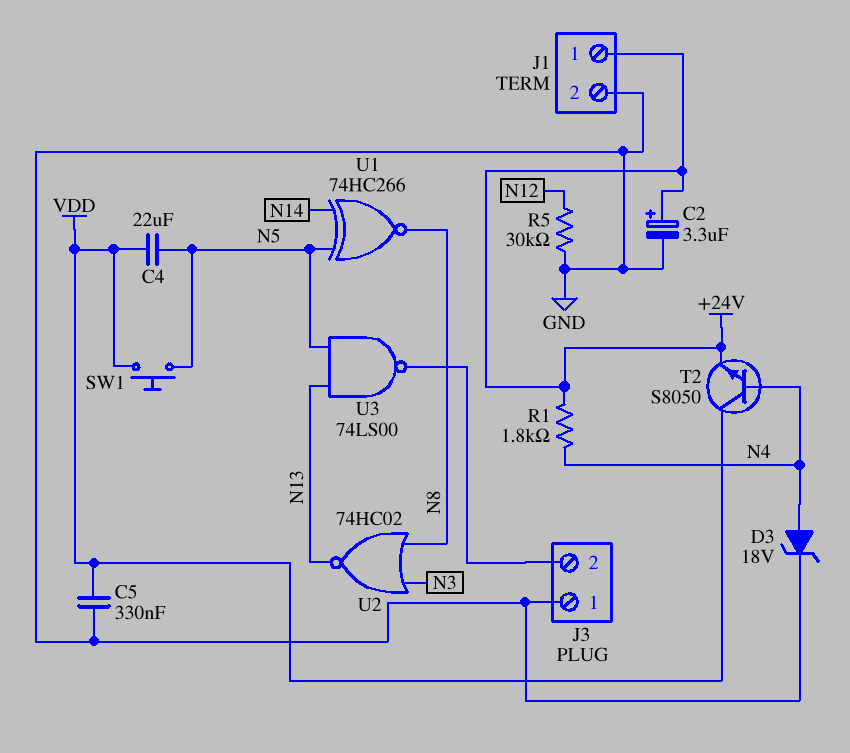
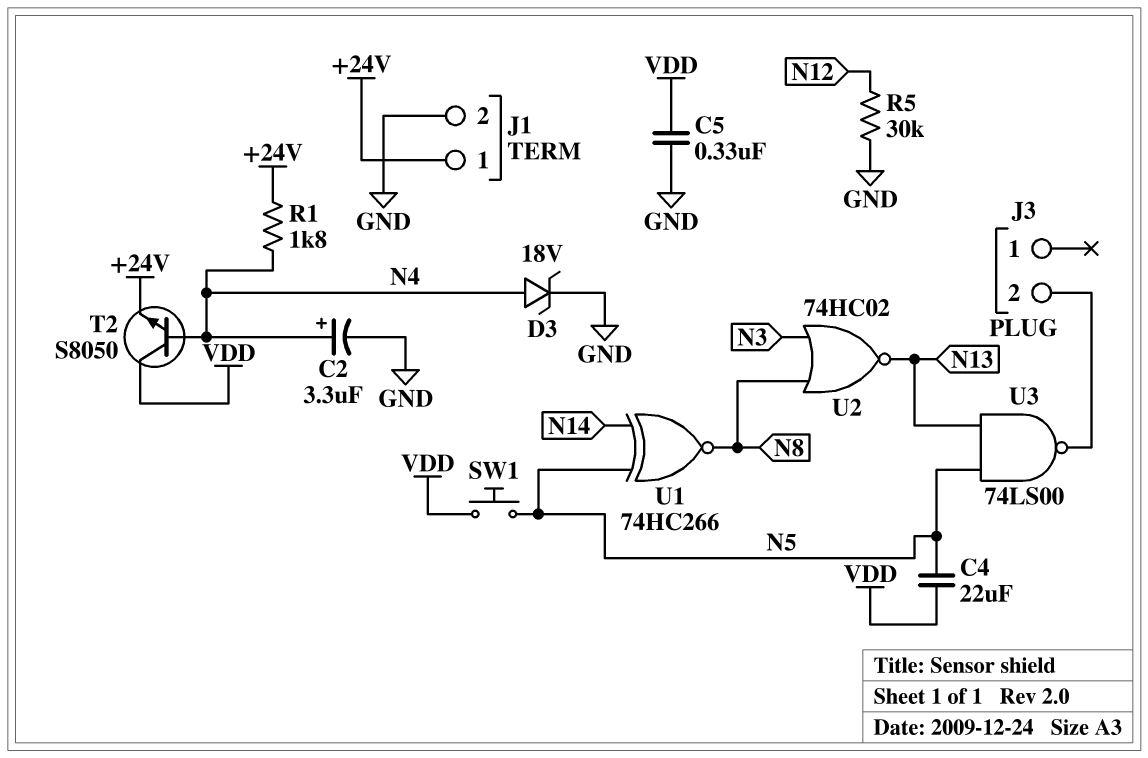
C2: 3.3uF (plus +24V, minus GND) -> 3.3uF (plus N4, minus GND)
J3 pin 1: GND -> none

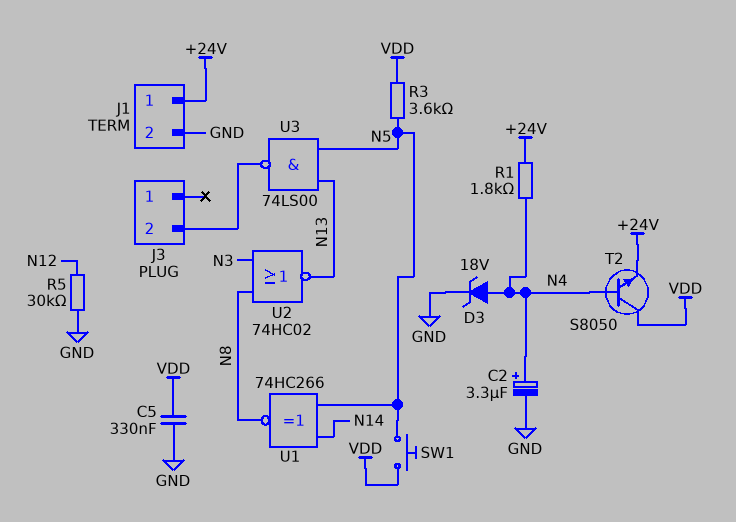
C4: 22uF (N5, VDD) -> none
R3: none -> 3.6k (N5, VDD)

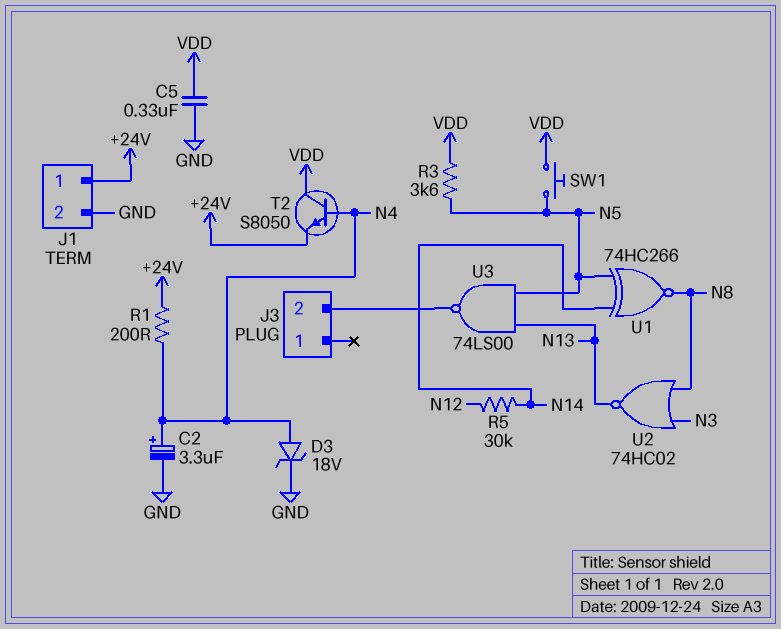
R1: 1.8k (+24V, N4) -> 200 (+24V, N4)
R5: 30k (GND, N12) -> 30k (N12, N14)

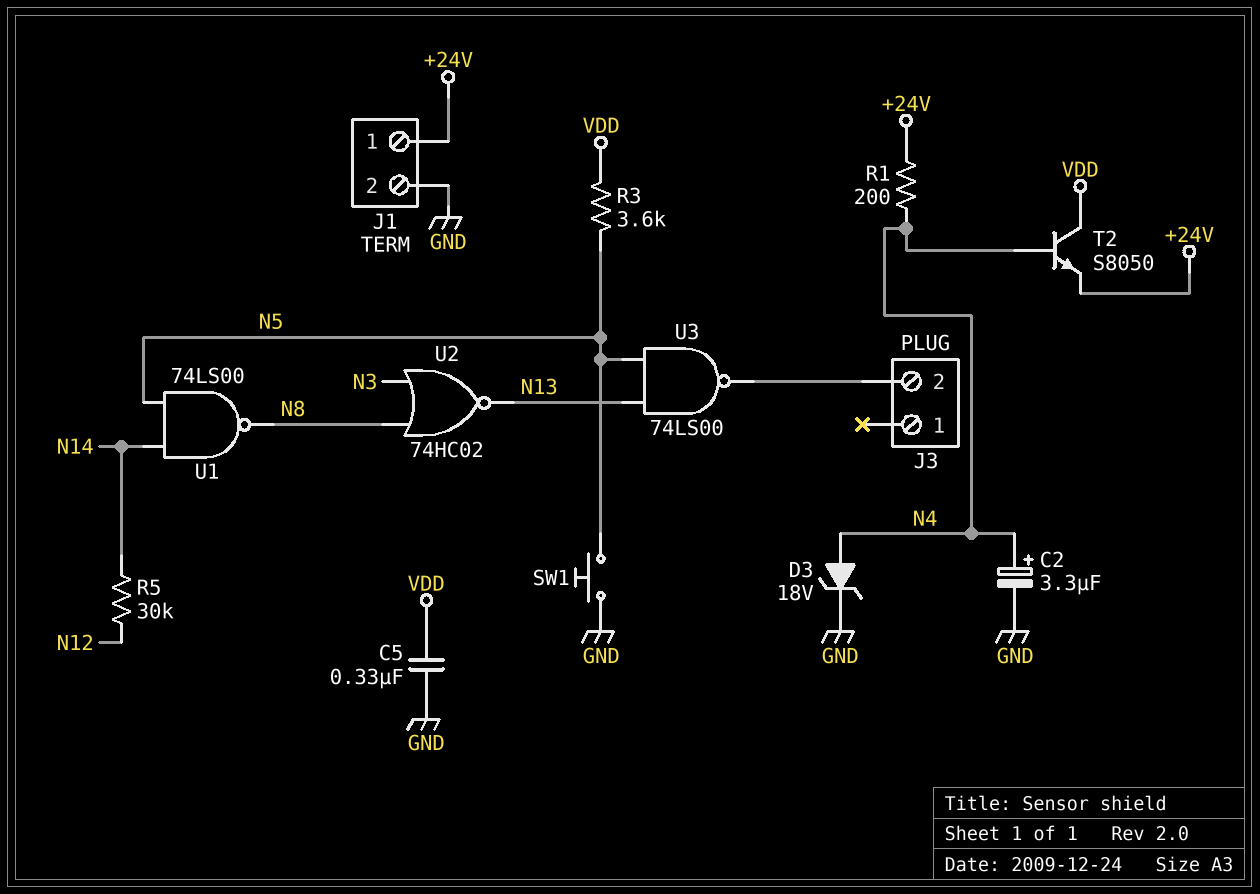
SW1: button (N5, VDD) -> button (GND, N5)
U1: XNOR 74HC266 (in N5, in N14, out N8) -> NAND 74LS00 (in N5, in N14, out N8)

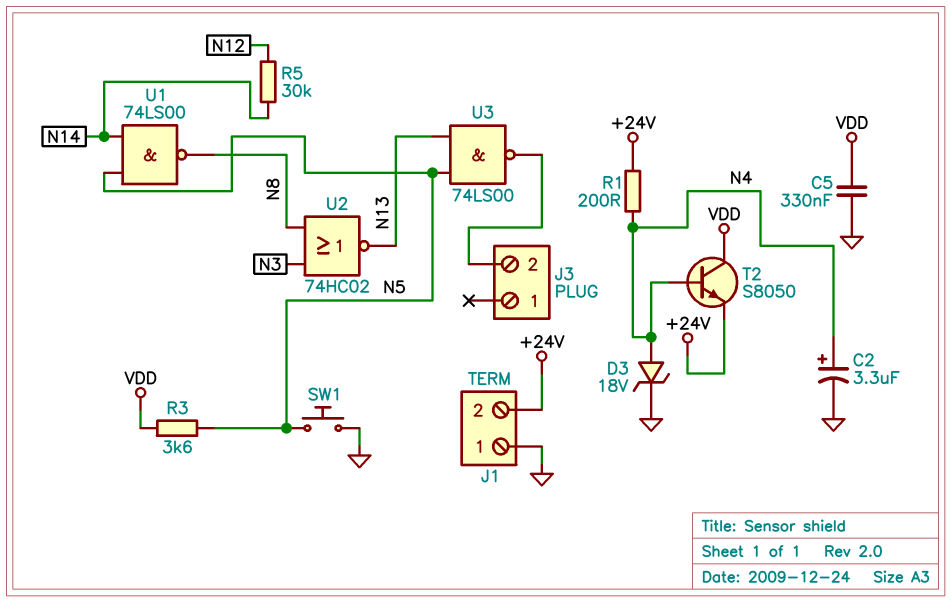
J1 pin 1: +24V -> GND
J1 pin 2: GND -> +24V

